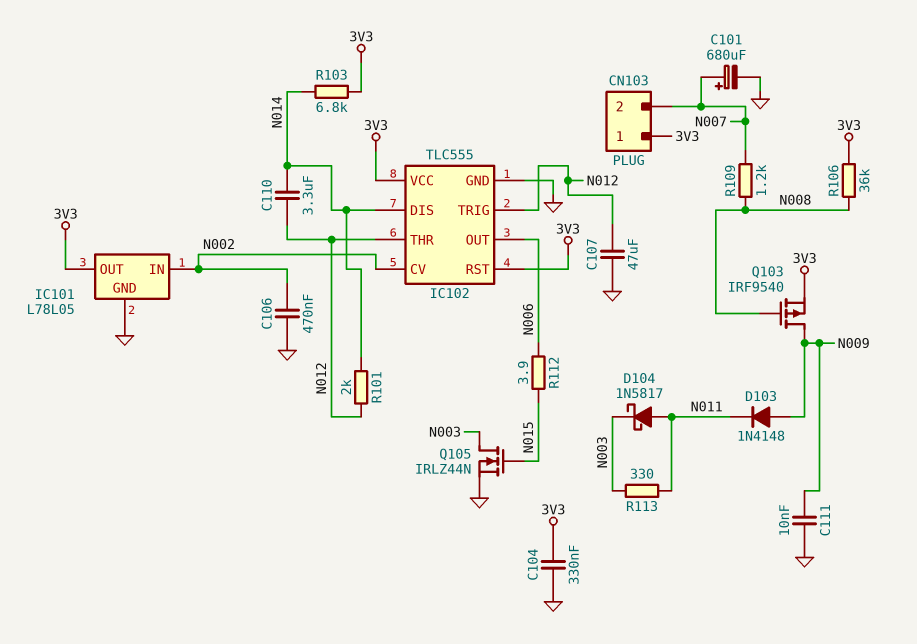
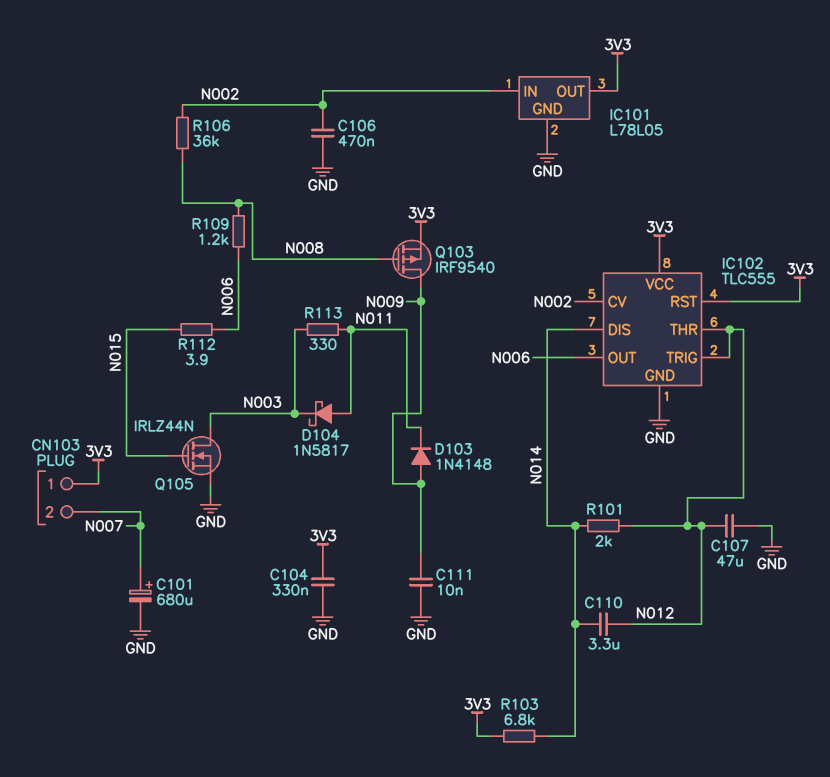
R106: 36k (3V3, N008) -> 36k (N002, N008)
R109: 1.2k (N007, N008) -> 1.2k (N006, N008)

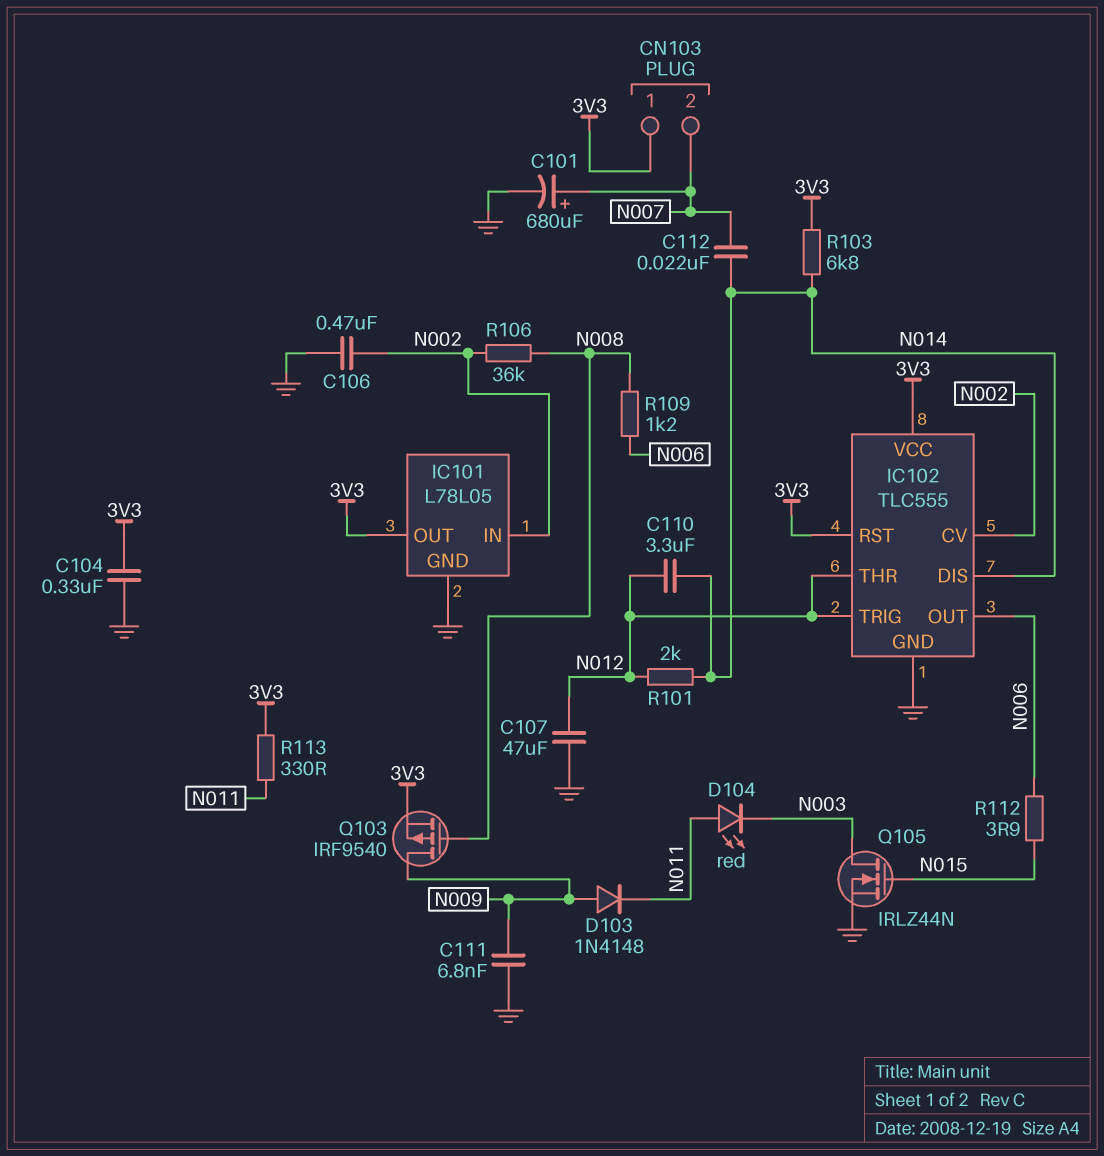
C111: 10nF (GND, N009) -> 6.8nF (GND, N009)
C112: none -> 22nF (N007, N014)
D104: schottky 1N5817 (A N011, K N003) -> LED red (A N011, K N003)
R113: 330 (N003, N011) -> 330 (3V3, N011)

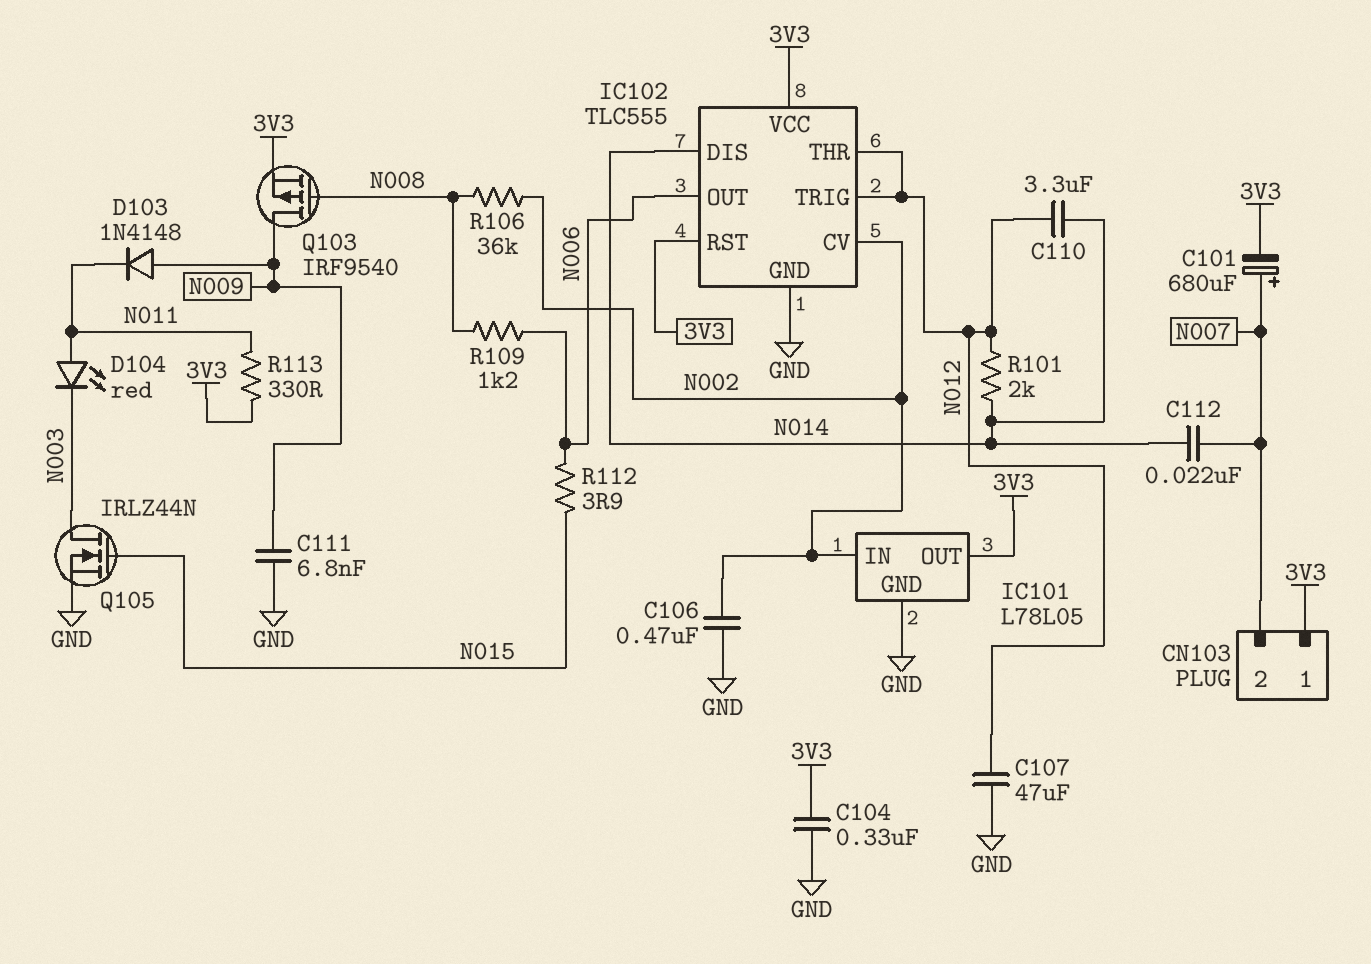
C101: 680uF (plus N007, minus GND) -> 680uF (plus N007, minus 3V3)
R103: 6.8k (3V3, N014) -> none

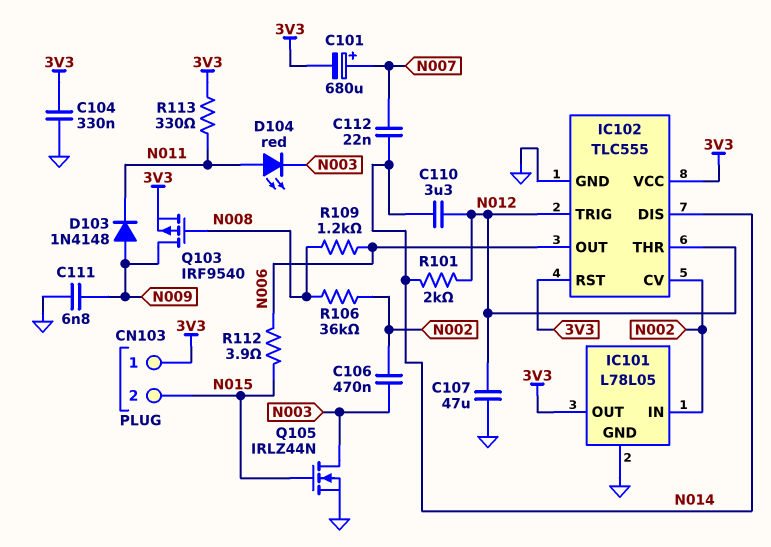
C106: 470nF (GND, N002) -> 470nF (N002, N003)
CN103 pin 2: N007 -> N015

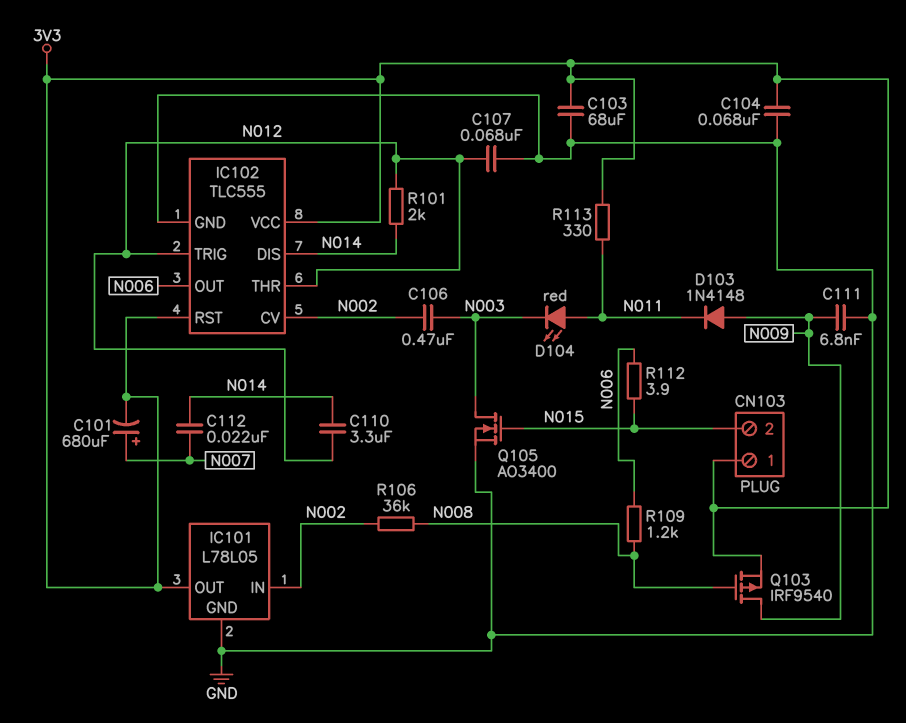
C103: none -> 68uF (3V3, GND)
C104: 330nF (3V3, GND) -> 68nF (3V3, GND)
C107: 47uF (GND, N012) -> 68nF (GND, N012)
Q105: NMOS IRLZ44N (G N015, D N003, S GND) -> NMOS AO3400 (G N015, D N003, S GND)

